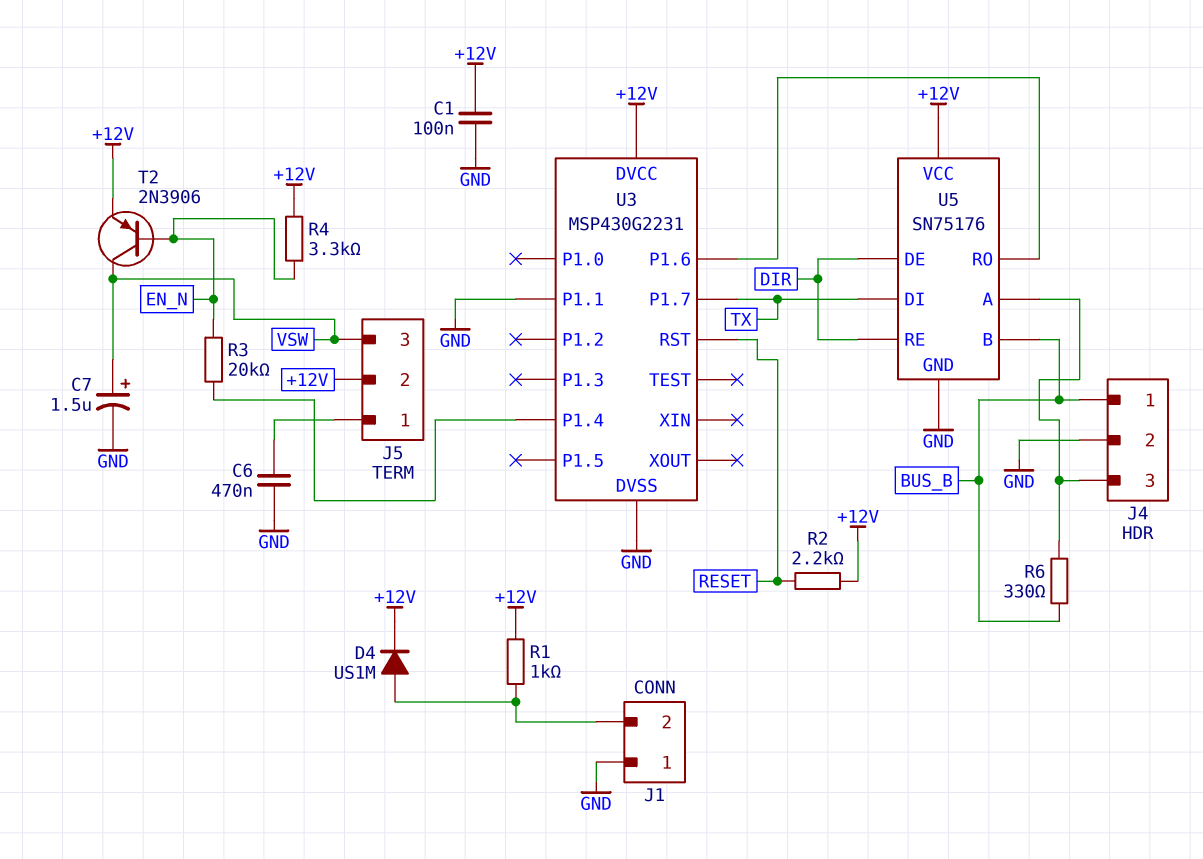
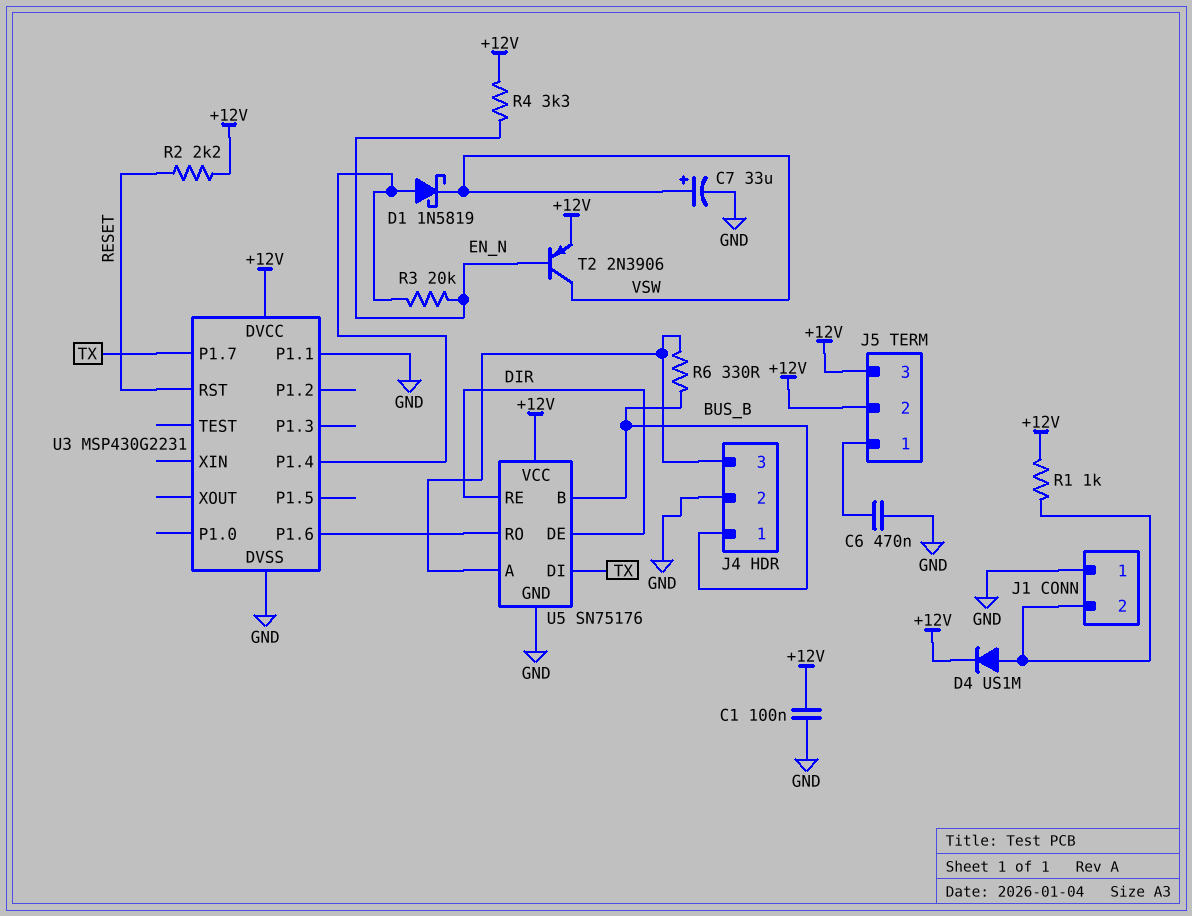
C7: 1.5uF (plus VSW, minus GND) -> 33uF (plus VSW, minus GND)
D1: none -> schottky 1N5819 (A U3/P1.4, K VSW)
J5 pin 3: VSW -> +12V

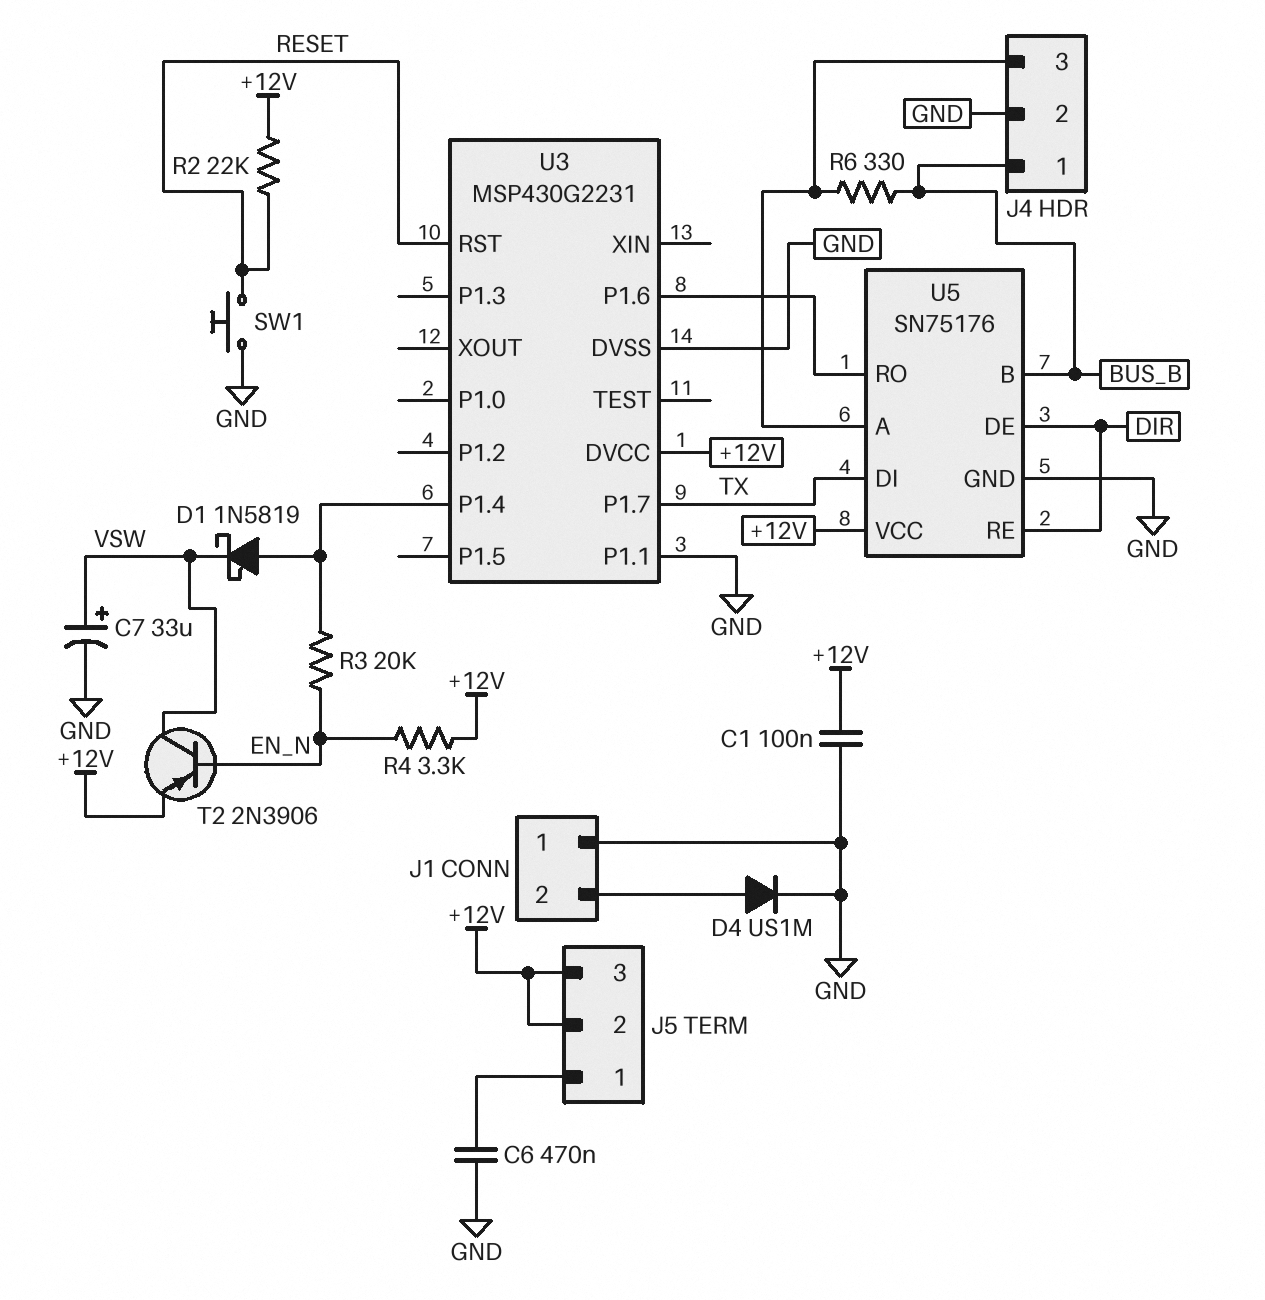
D4: diode US1M (A J1/2, K +12V) -> diode US1M (A J1/2, K GND)
R1: 1k (+12V, J1/2) -> none
R2: 2.2k (+12V, RESET) -> 22k (+12V, RESET)
SW1: none -> button (GND, RESET)

